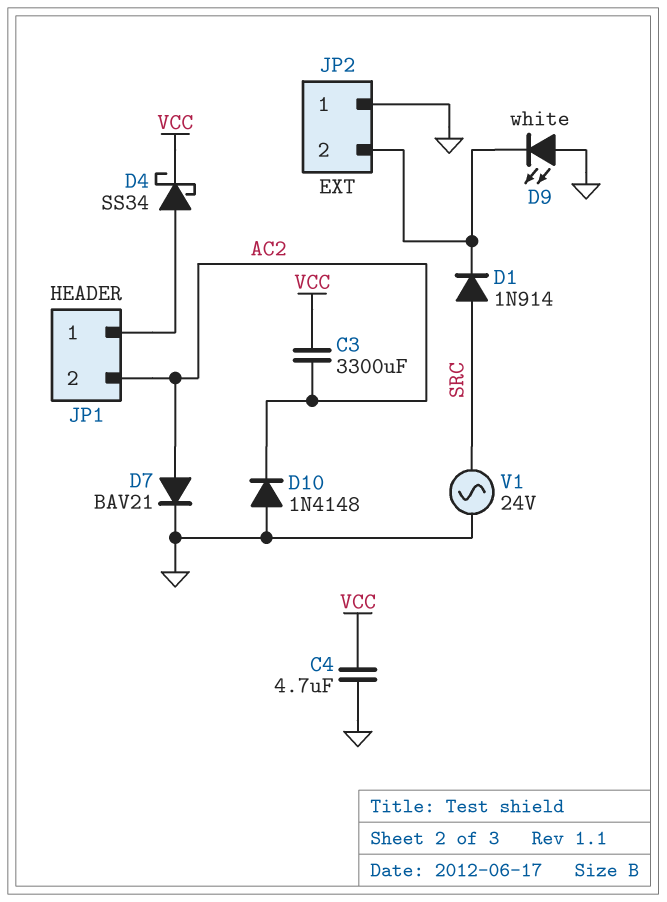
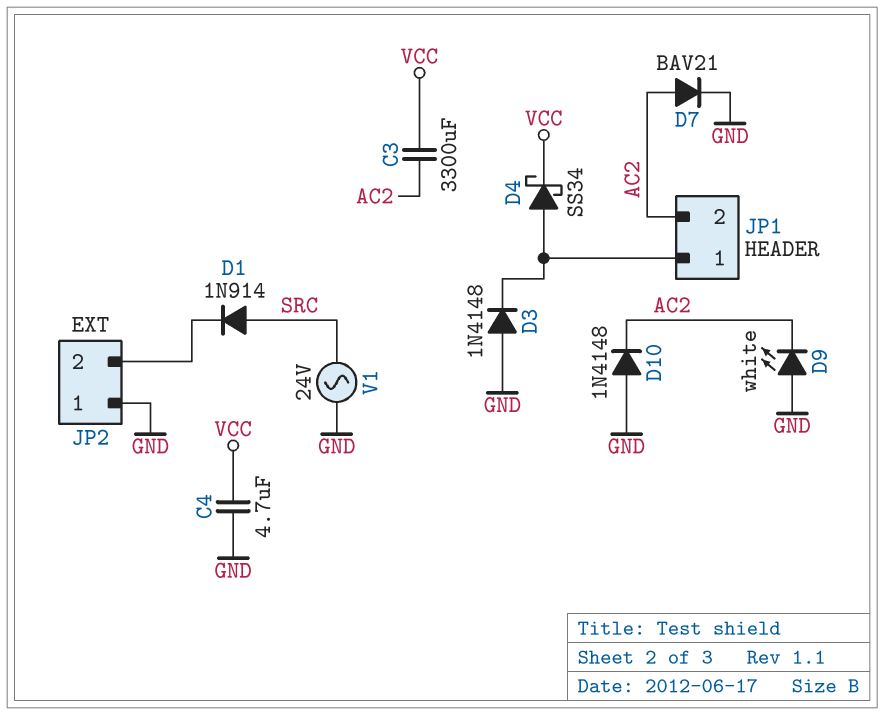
D3: none -> diode 1N4148 (A GND, K JP1/1)
D9: LED white (A GND, K JP2/2) -> LED white (A GND, K AC2)

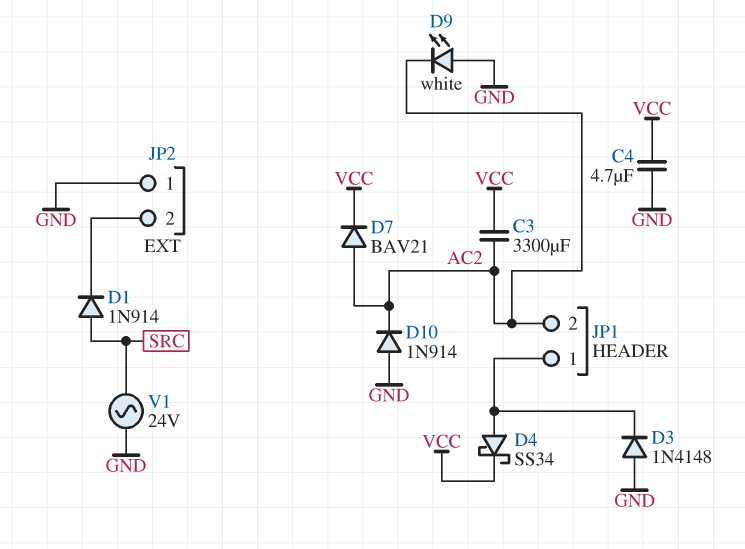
D7: diode BAV21 (A AC2, K GND) -> diode BAV21 (A AC2, K VCC)
D10: diode 1N4148 (A GND, K AC2) -> diode 1N914 (A GND, K AC2)

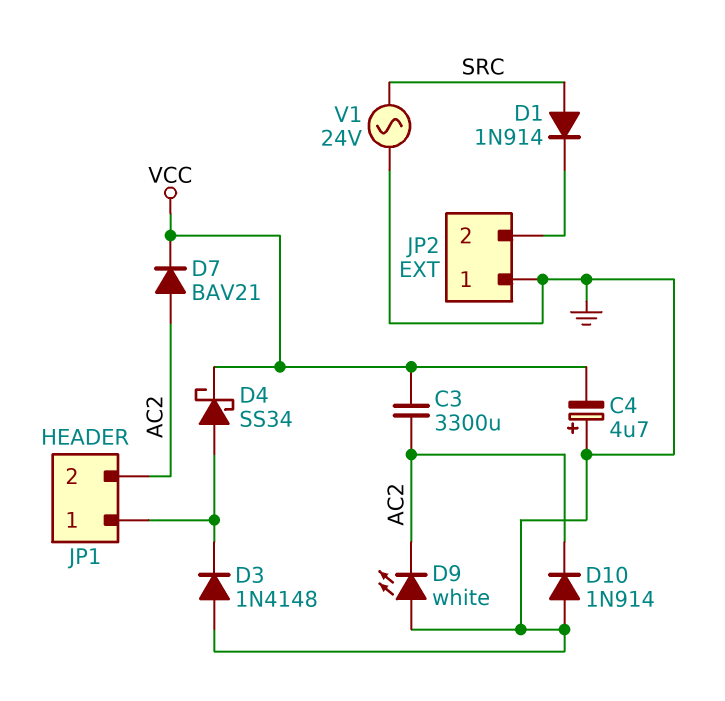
C4: 4.7uF (GND, VCC) -> 4.7uF (plus GND, minus VCC)

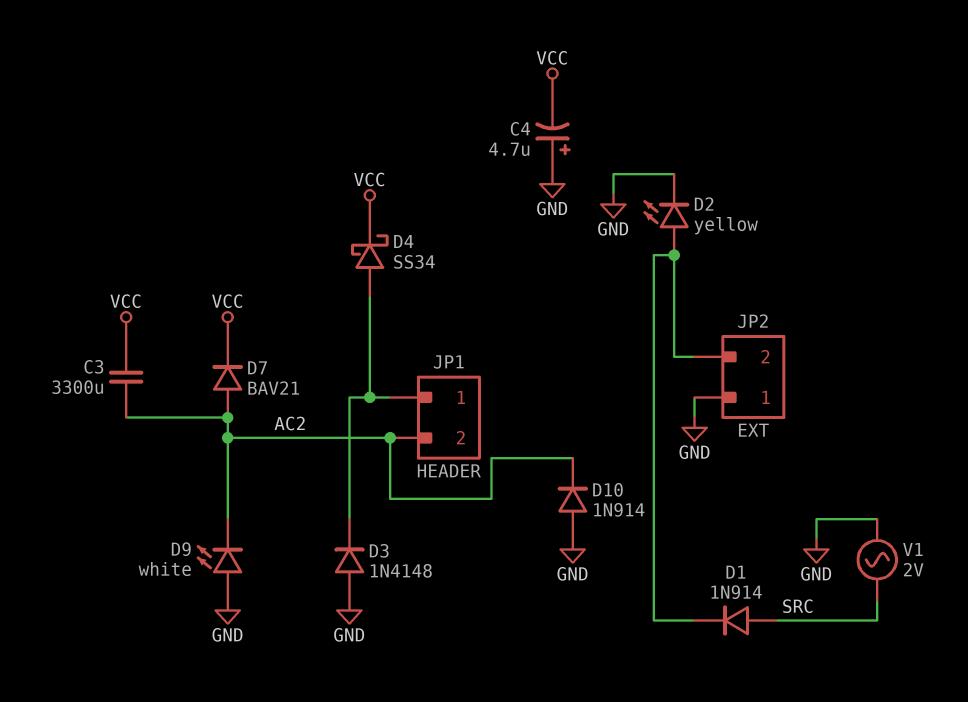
D2: none -> LED yellow (A JP2/2, K GND)
V1: AC 24V (GND, SRC) -> AC 2V (GND, SRC)

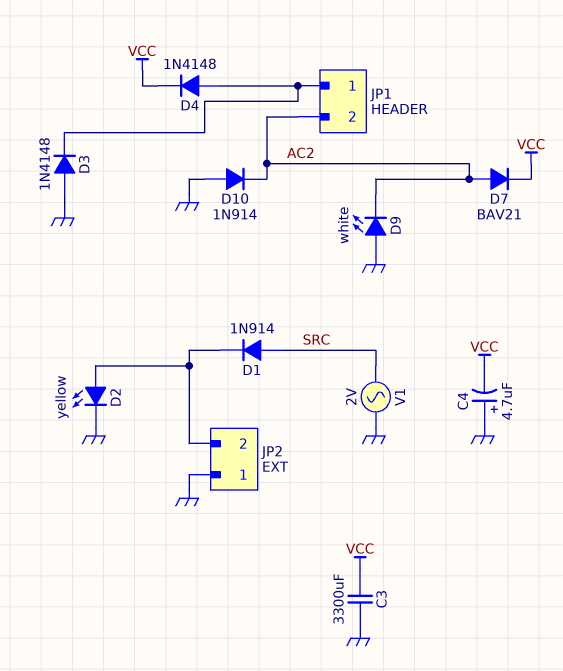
C3: 3300uF (AC2, VCC) -> 3300uF (GND, VCC)
D4: schottky SS34 (A JP1/1, K VCC) -> diode 1N4148 (A JP1/1, K VCC)

